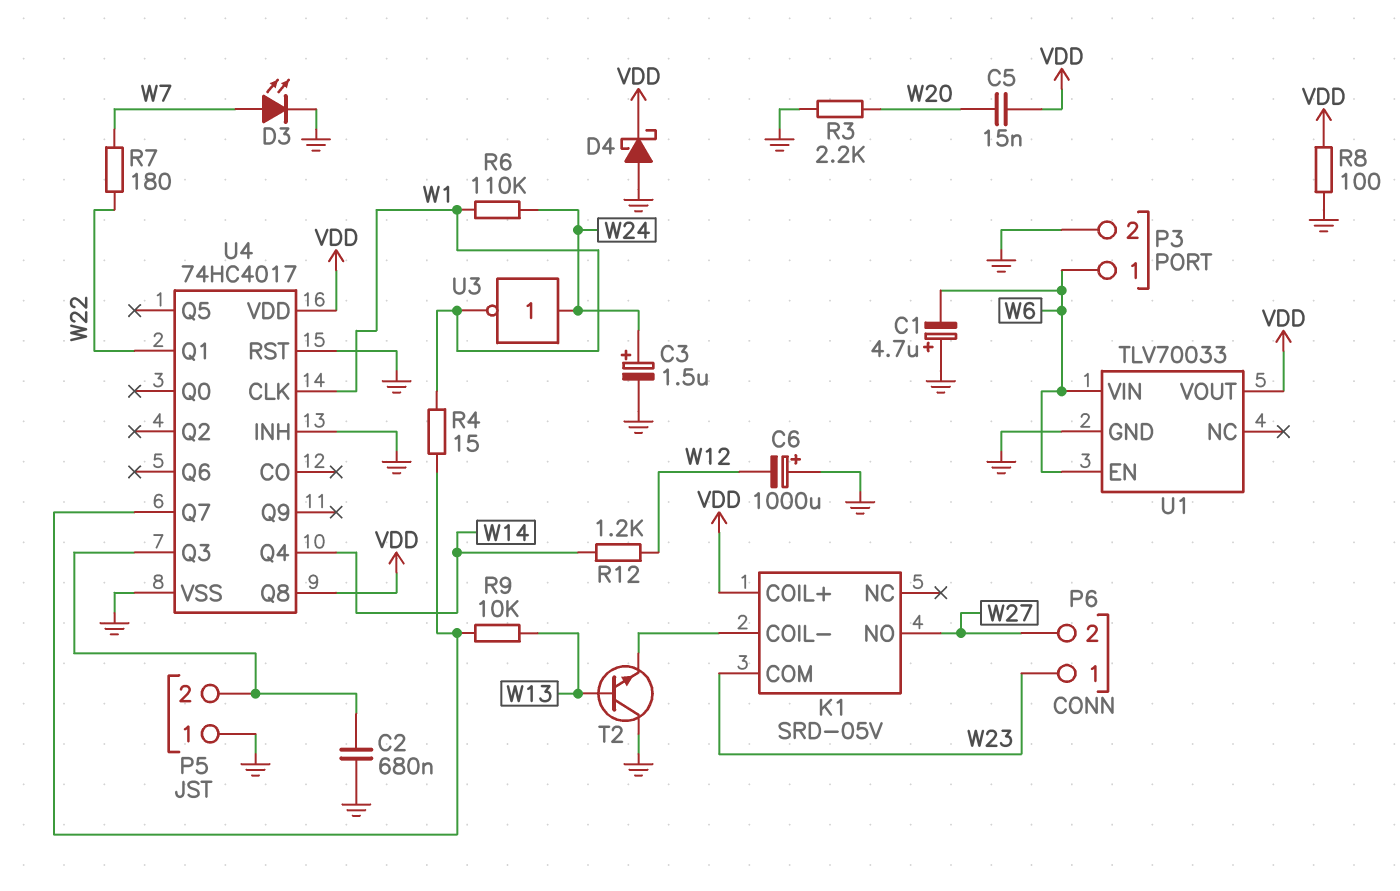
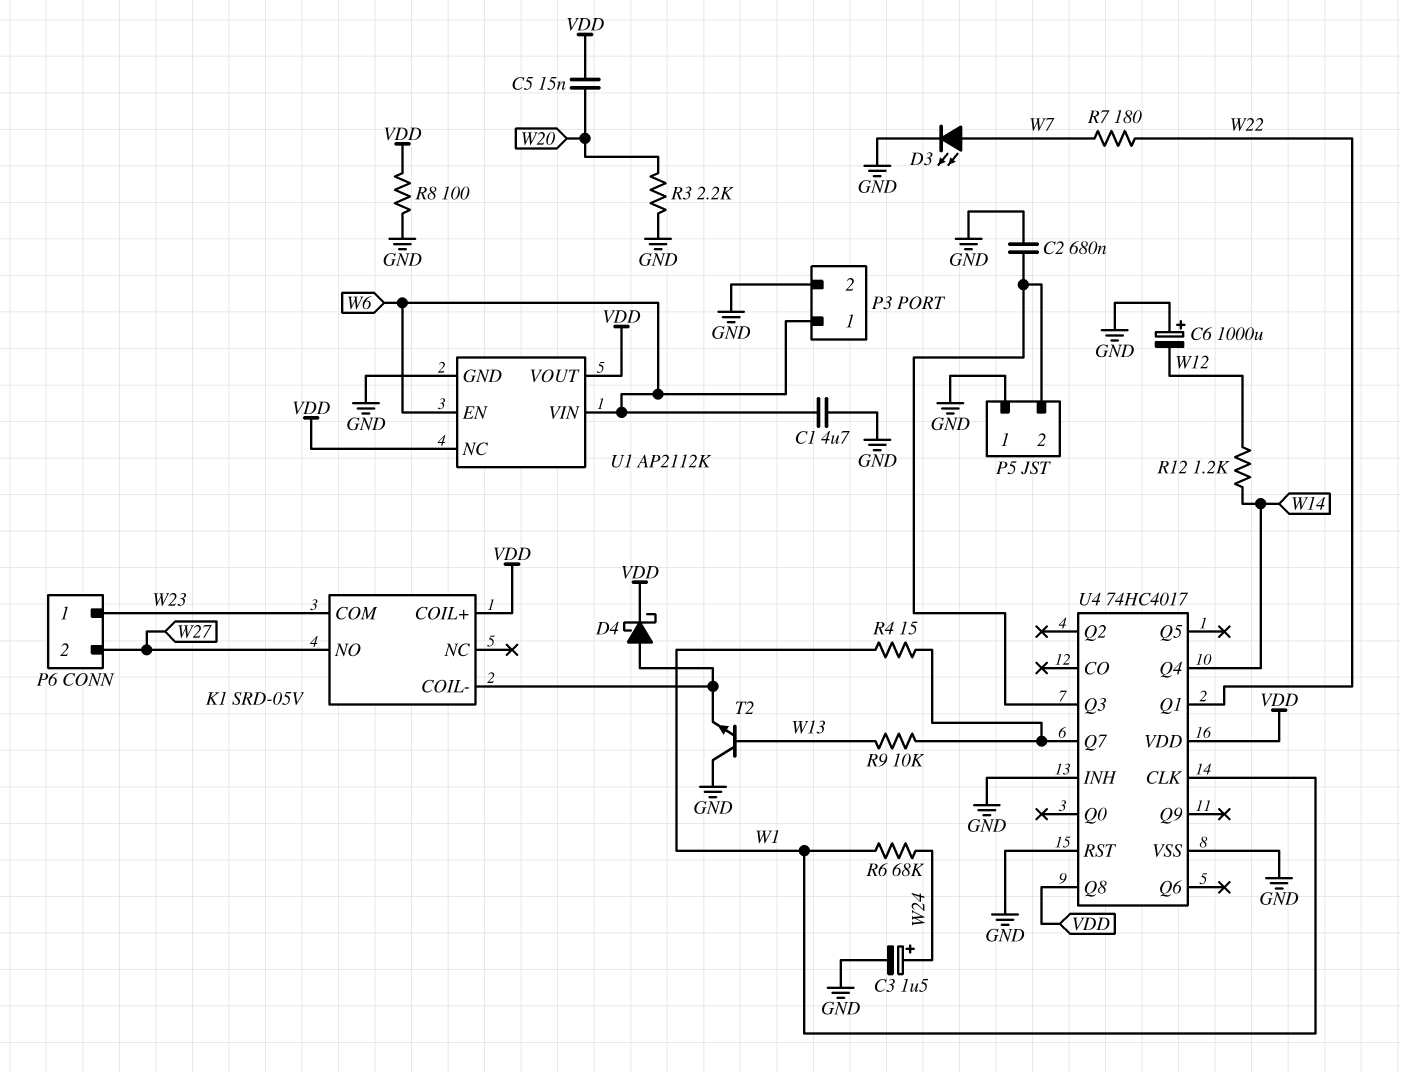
C1: 4.7uF (plus GND, minus W6) -> 4.7uF (GND, W6)
D4: schottky (A GND, K VDD) -> schottky (A K1/COIL-, K VDD)
R6: 110k (W1, W24) -> 68k (W1, W24)
U1: TLV70033 -> AP2112K
U1 pin NC: none -> VDD
U3: NOT (in W24, out W1) -> none

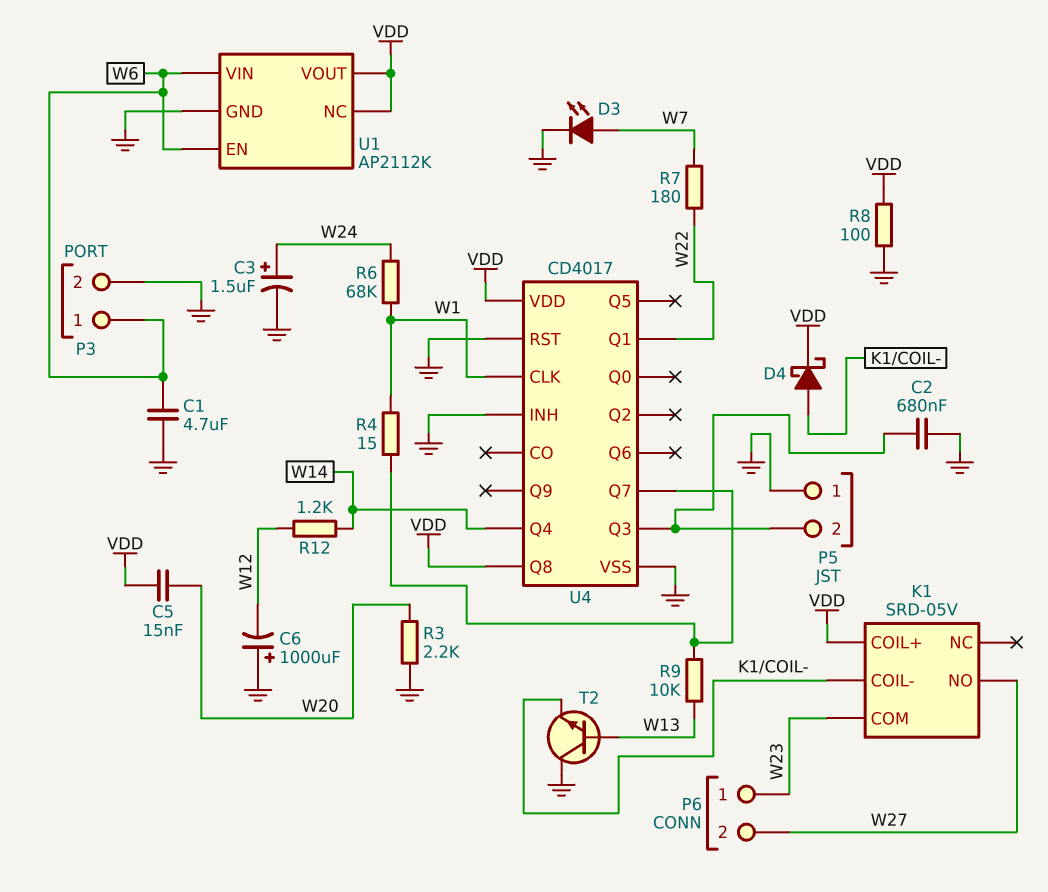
U4: 74HC4017 -> CD4017

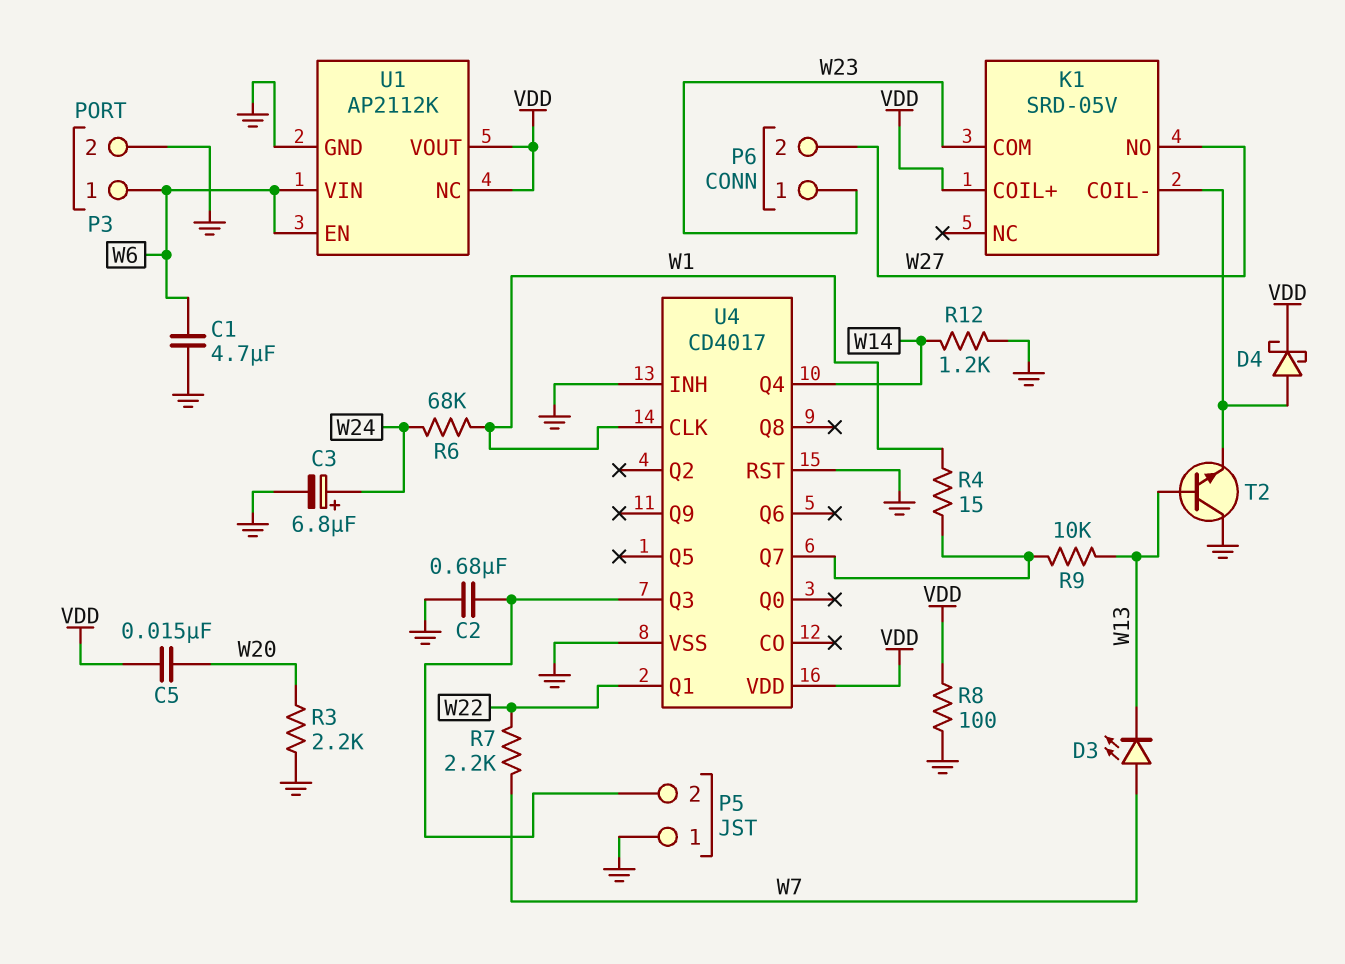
C3: 1.5uF (plus W24, minus GND) -> 6.8uF (plus W24, minus GND)
C6: 1000uF (plus GND, minus W12) -> none
D3: LED (A W7, K GND) -> LED (A W7, K W13)
R7: 180 (W7, W22) -> 2.2k (W7, W22)
R12: 1.2k (W12, W14) -> 1.2k (GND, W14)
U4 pin Q8: VDD -> none

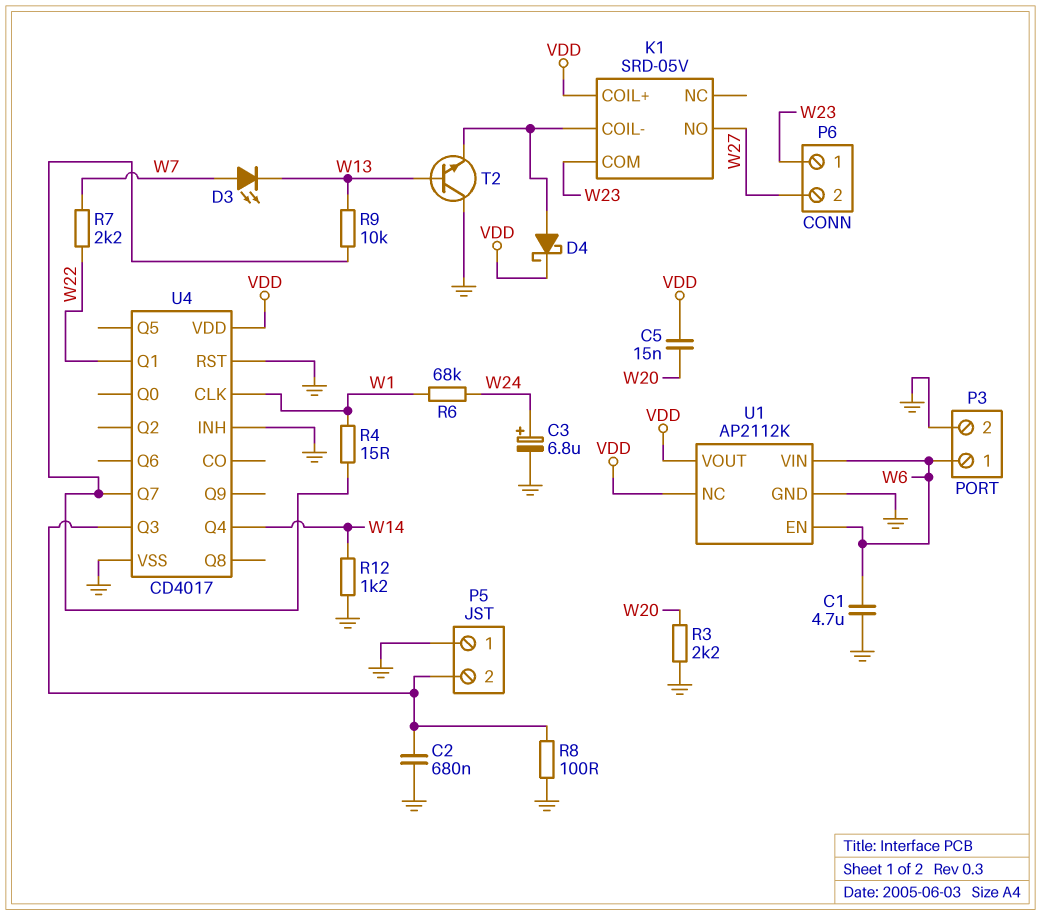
R8: 100 (GND, VDD) -> 100 (GND, P5/2)

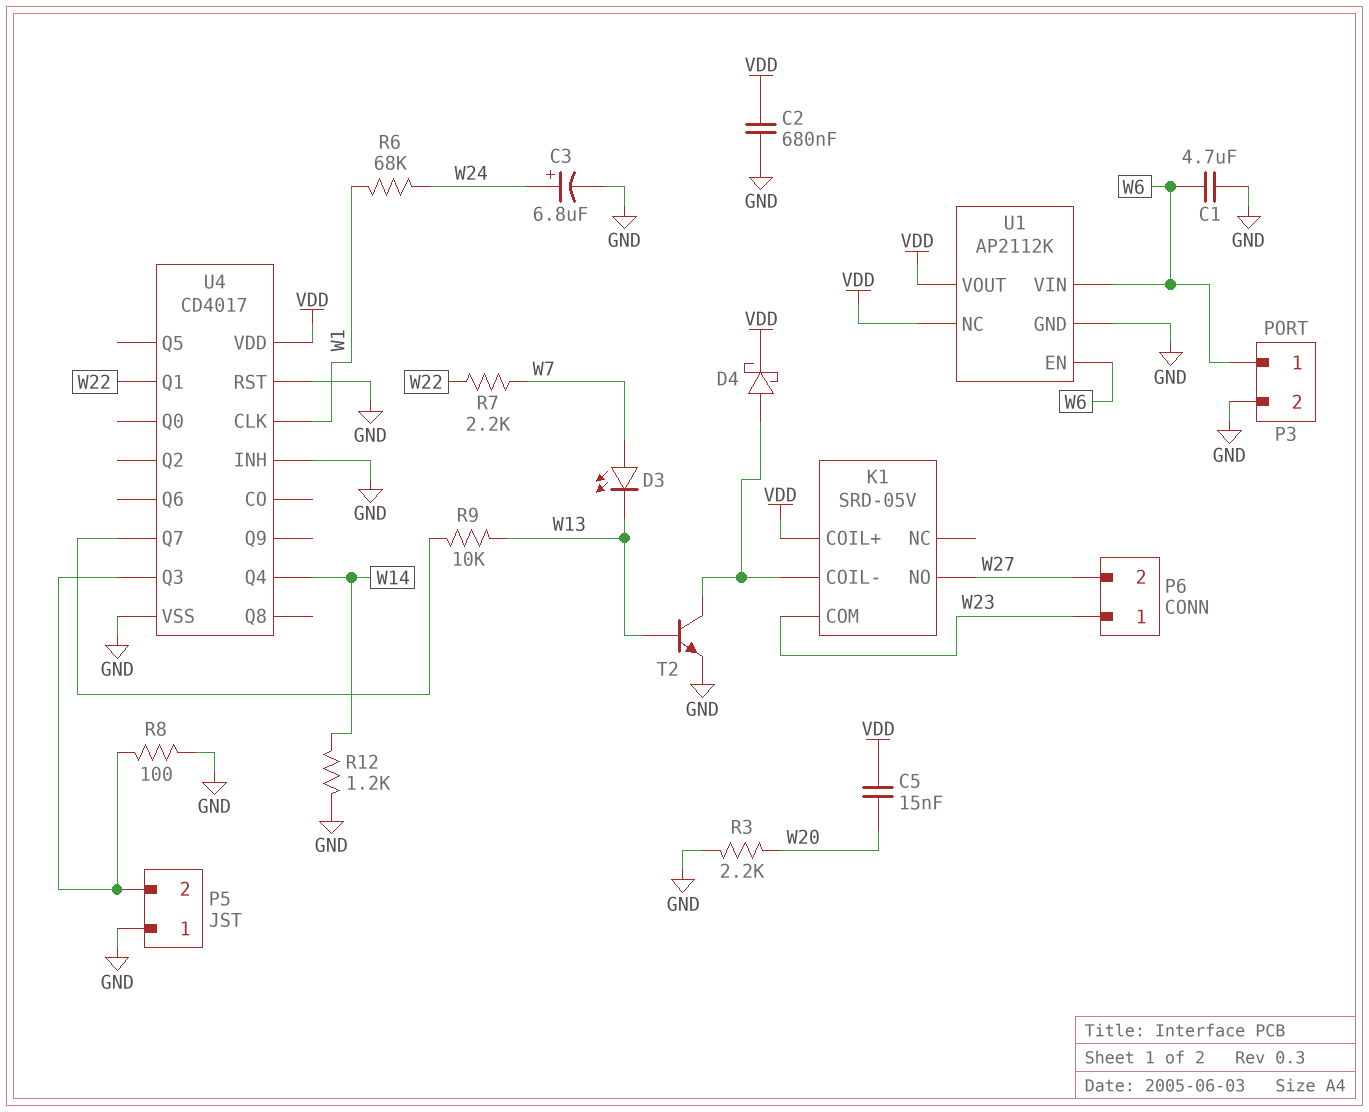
C2: 680nF (GND, P5/2) -> 680nF (GND, VDD)
R4: 15 (U4/Q7, W1) -> none
T2: NPN (B W13, C GND, E K1/COIL-) -> NPN (B W13, C K1/COIL-, E GND)

